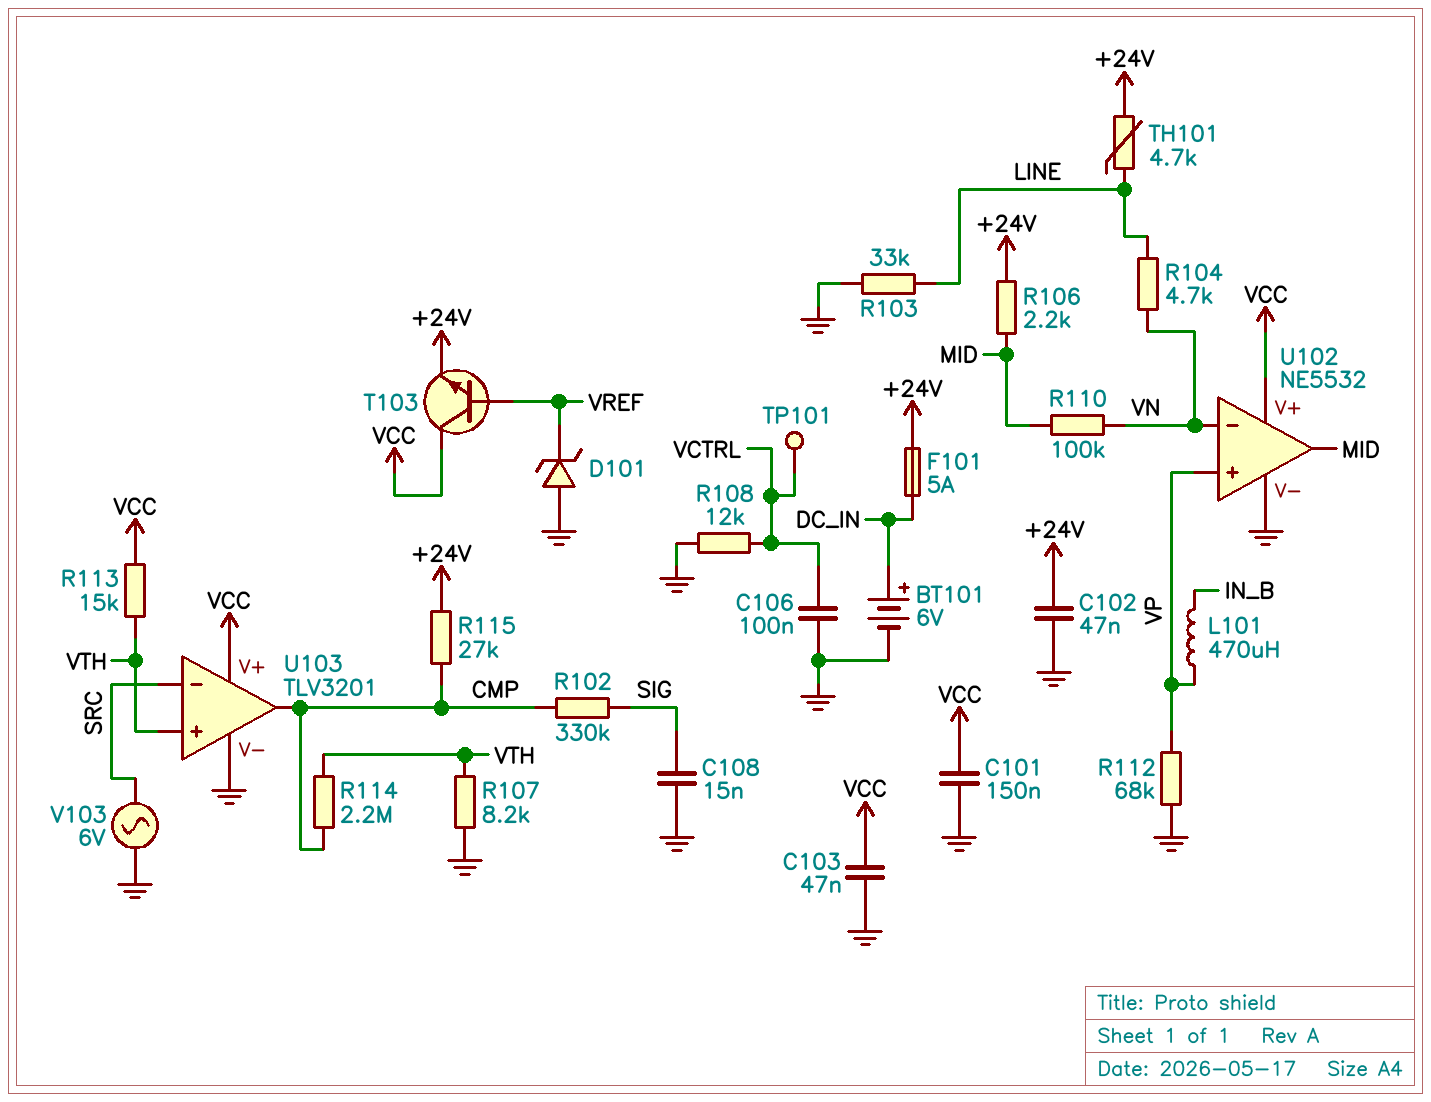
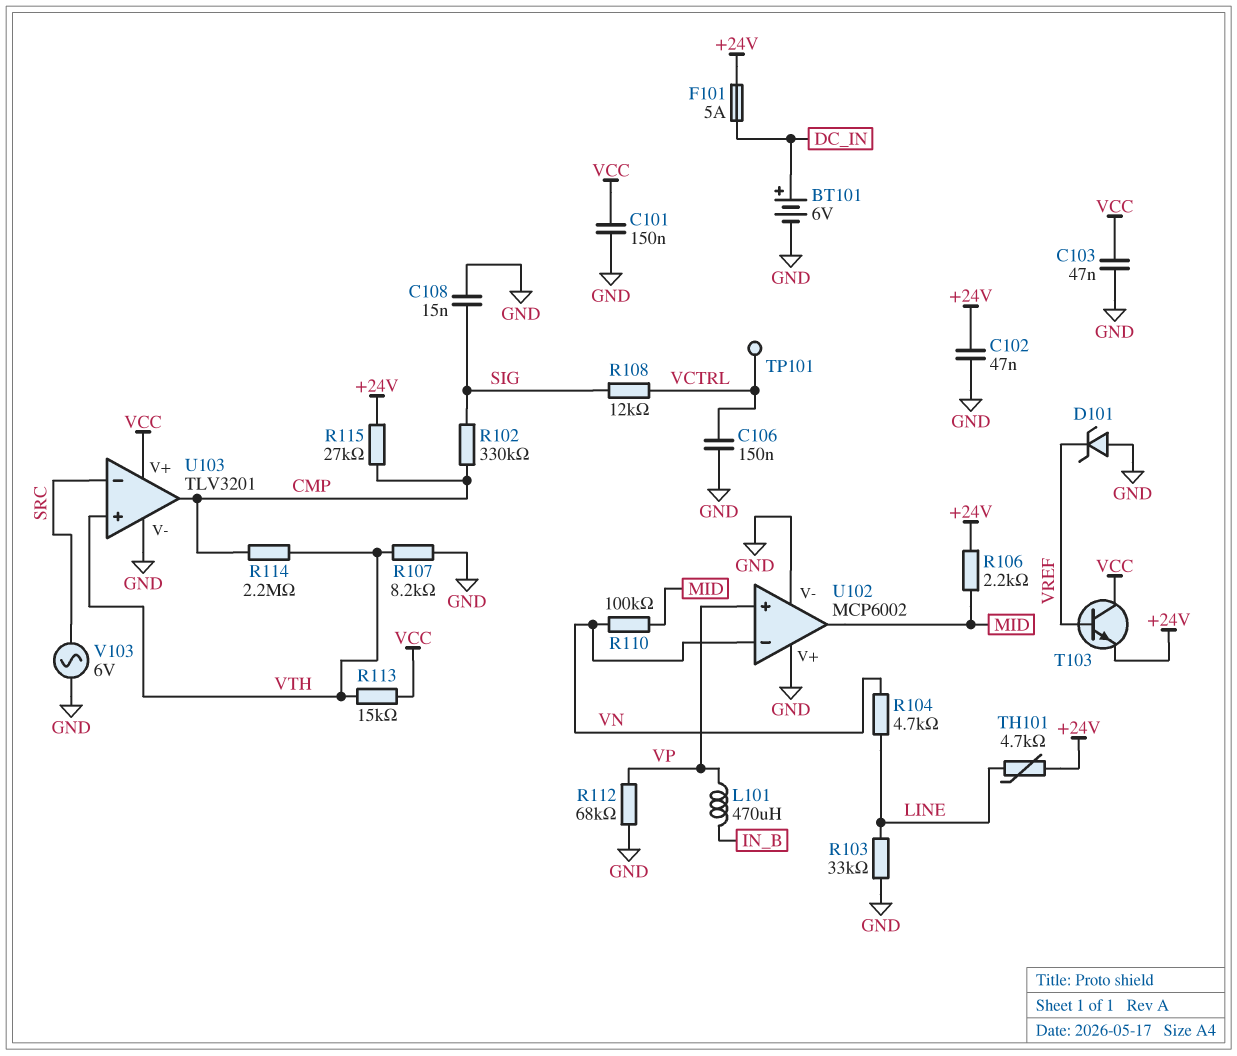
C106: 100nF (GND, VCTRL) -> 150nF (GND, VCTRL)
R108: 12k (GND, VCTRL) -> 12k (SIG, VCTRL)
U102: NE5532 -> MCP6002
U102 pin V+: VCC -> GND

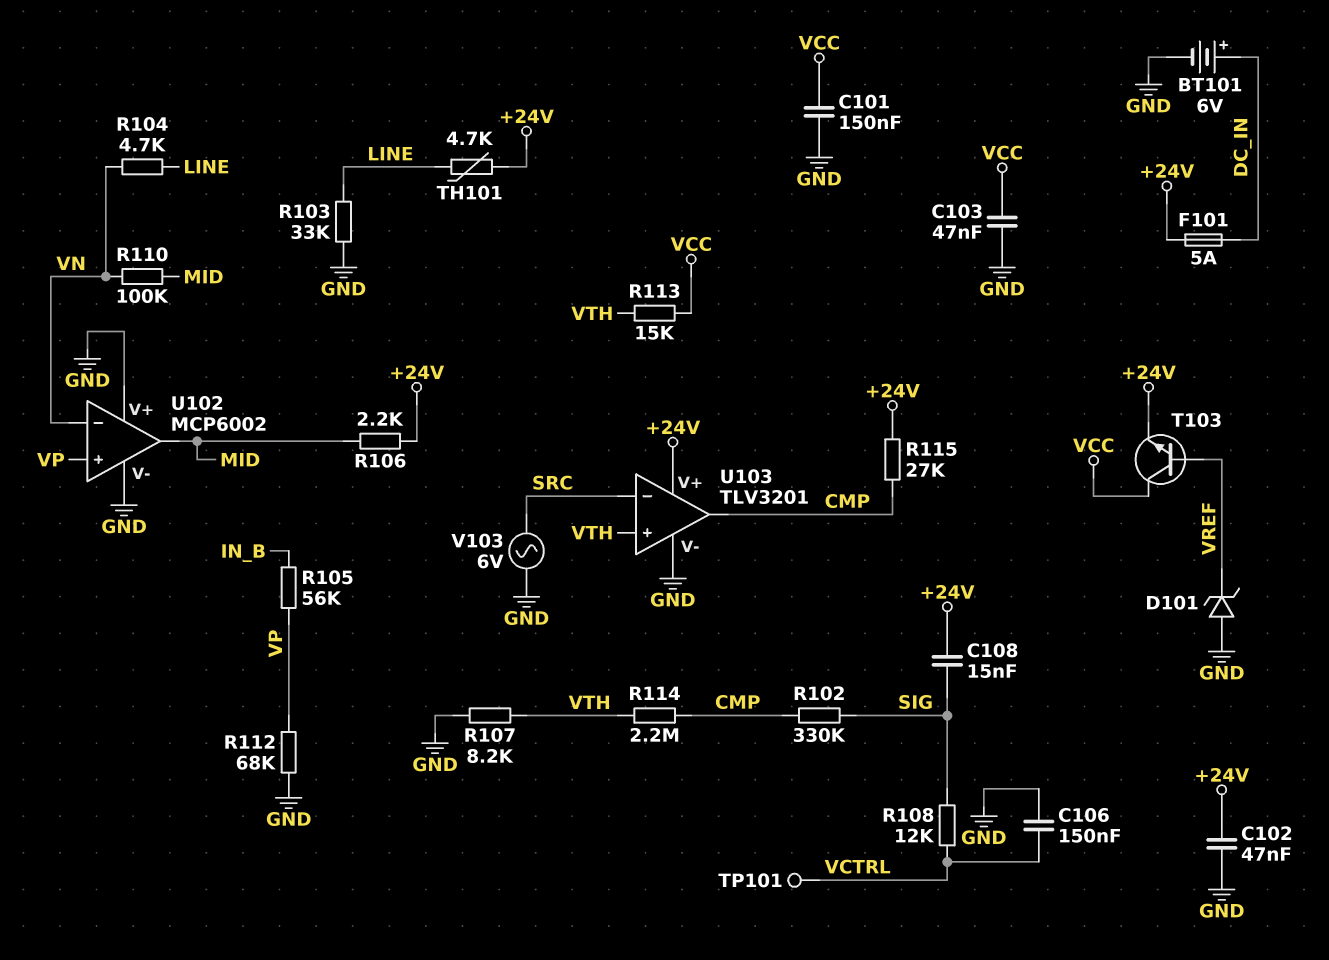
C108: 15nF (GND, SIG) -> 15nF (+24V, SIG)
L101: 470uH (IN_B, VP) -> none
R105: none -> 56k (IN_B, VP)
U103 pin V+: VCC -> +24V

